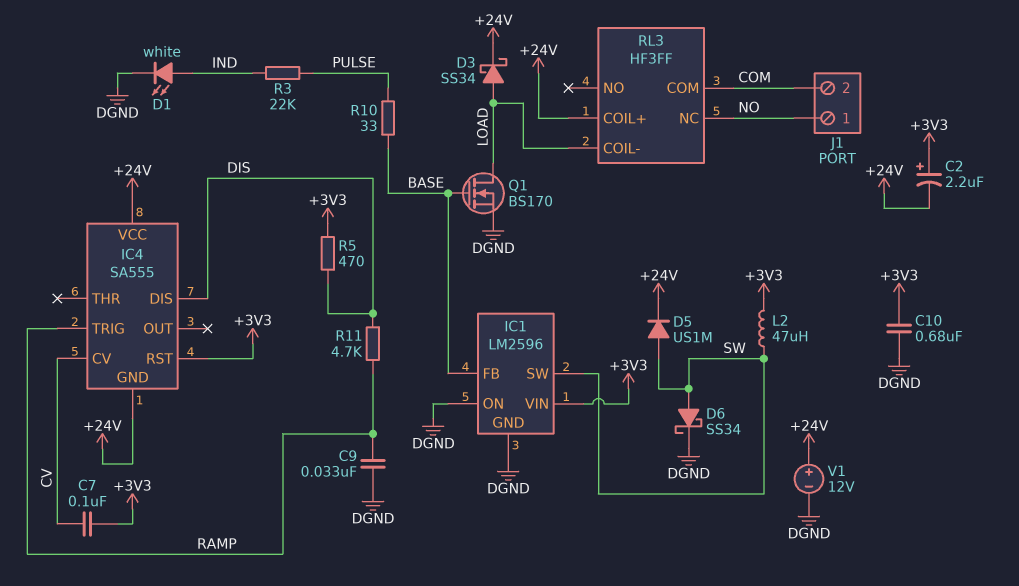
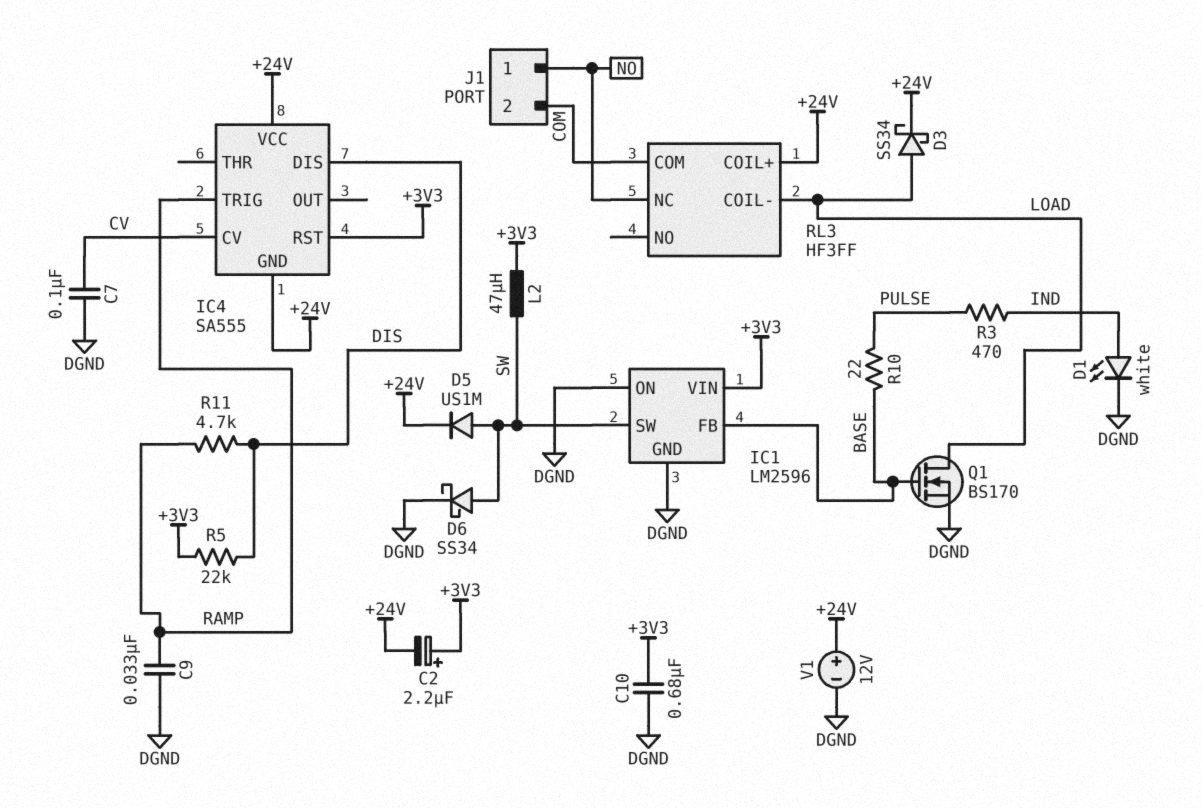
C7: 100nF (+3V3, CV) -> 100nF (CV, DGND)
R3: 22k (IND, PULSE) -> 470 (IND, PULSE)
R5: 470 (+3V3, DIS) -> 22k (+3V3, DIS)
R10: 33 (BASE, PULSE) -> 22 (BASE, PULSE)

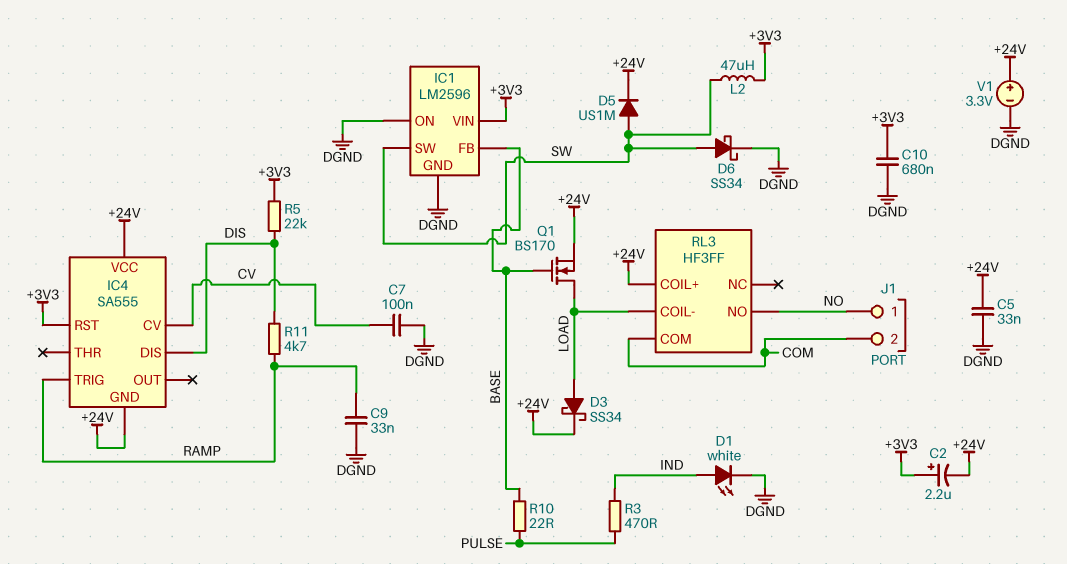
C5: none -> 33nF (+24V, DGND)
Q1: NMOS BS170 (G BASE, D LOAD, S DGND) -> NMOS BS170 (G BASE, D LOAD, S +24V)
RL3 pin NC: NO -> none
RL3 pin NO: none -> NO
V1: 12V (plus +24V, minus DGND) -> 3.3V (plus +24V, minus DGND)

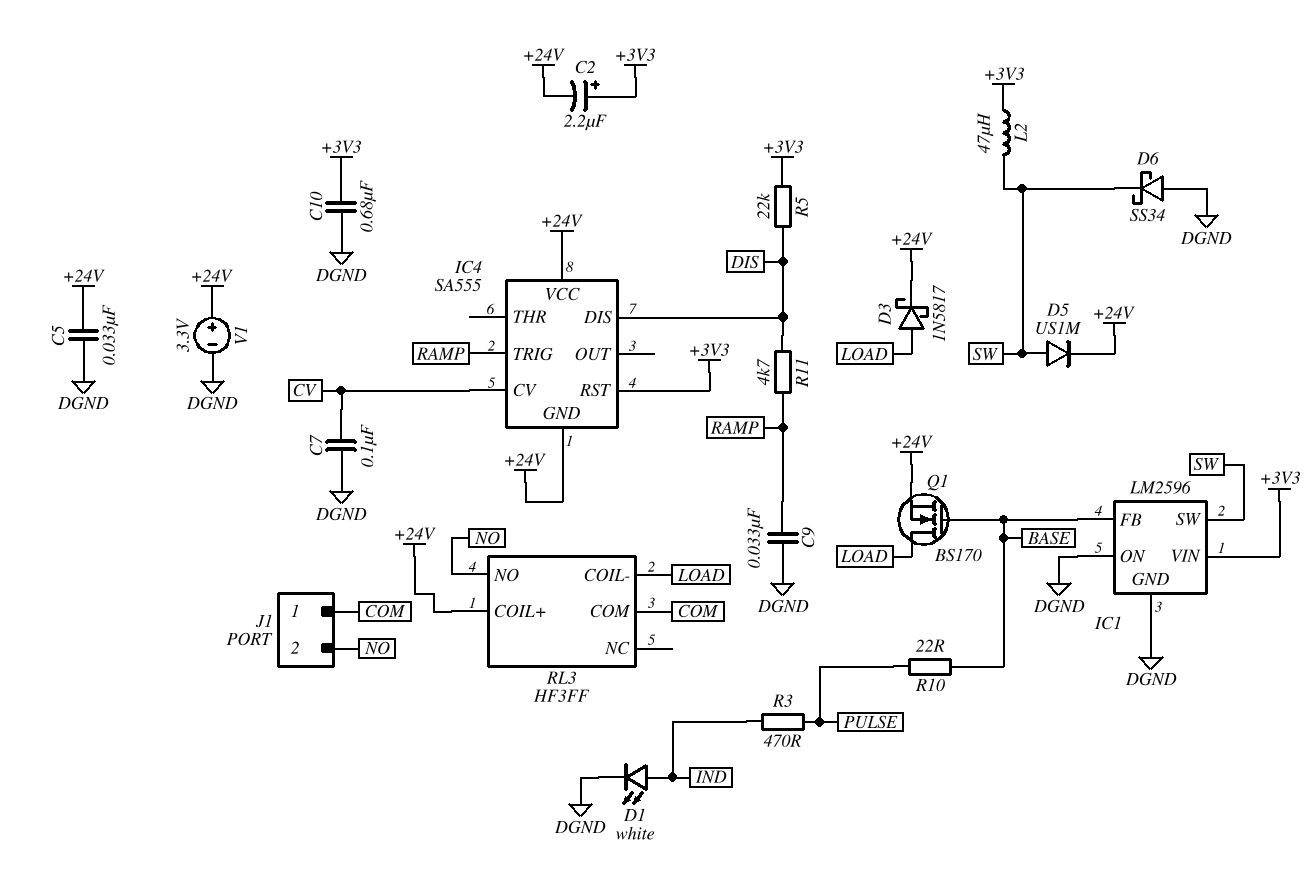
D3: schottky SS34 (A LOAD, K +24V) -> schottky 1N5817 (A LOAD, K +24V)
D6: schottky SS34 (A SW, K DGND) -> schottky SS34 (A DGND, K SW)
J1 pin 1: NO -> COM
J1 pin 2: COM -> NO

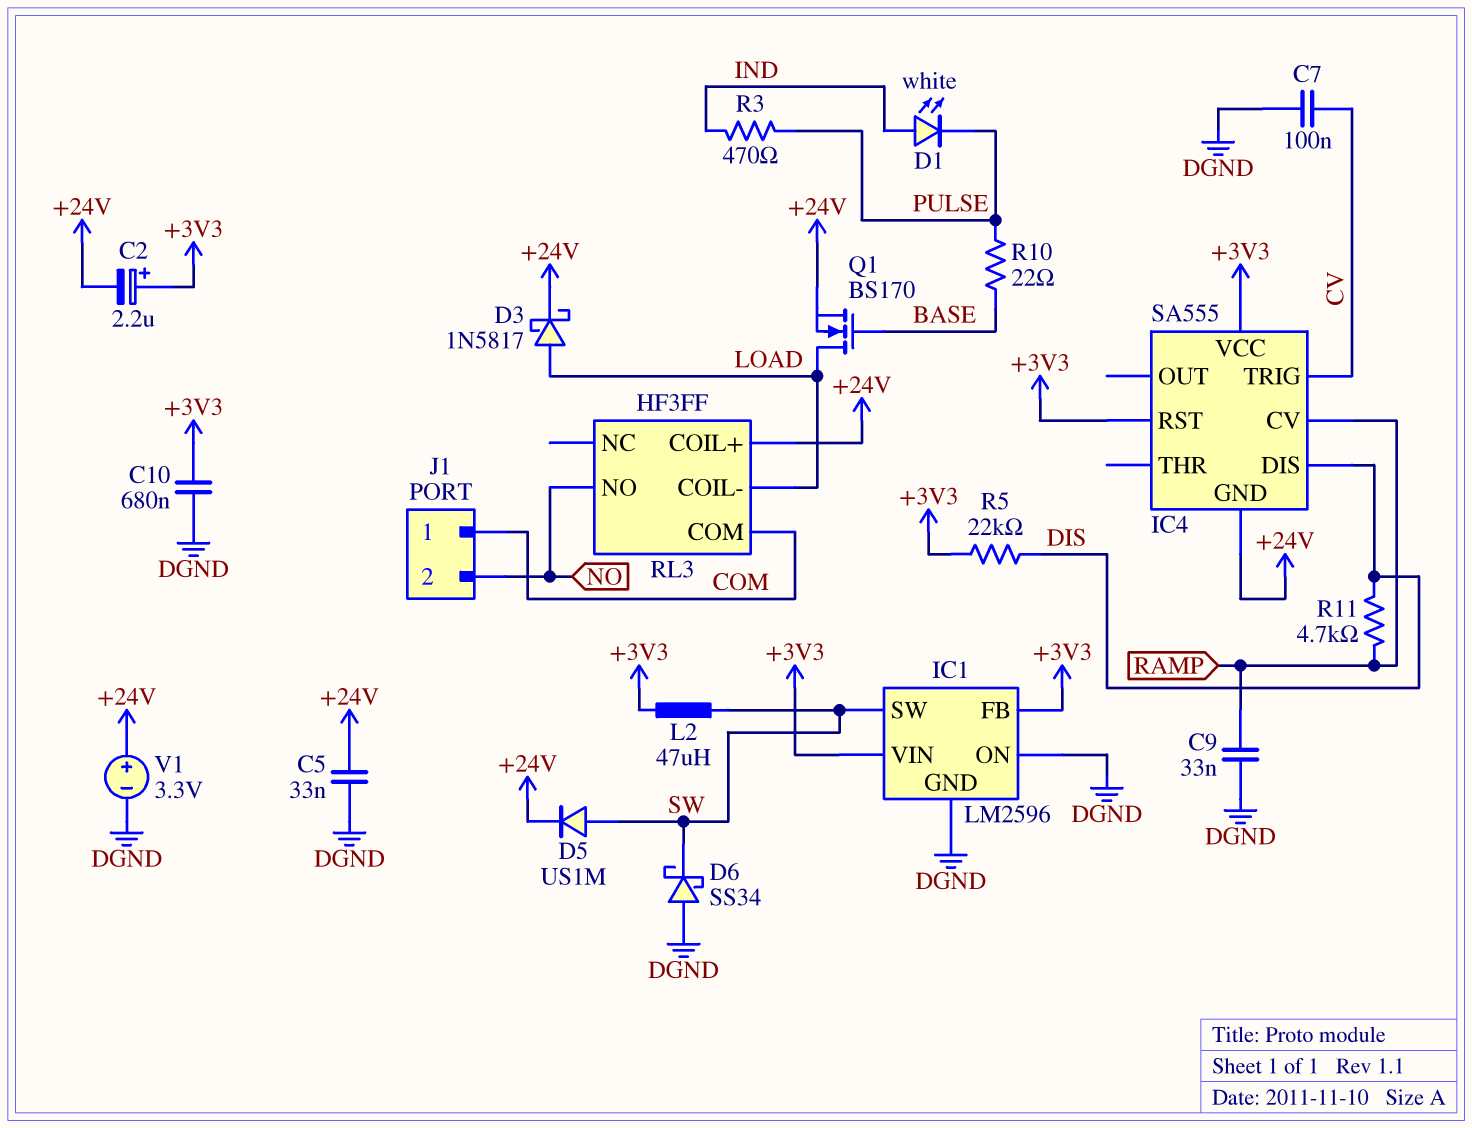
D1: LED white (A IND, K DGND) -> LED white (A IND, K PULSE)
IC1 pin FB: BASE -> +3V3
IC4 pin CV: CV -> RAMP
IC4 pin TRIG: RAMP -> CV
IC4 pin VCC: +24V -> +3V3

